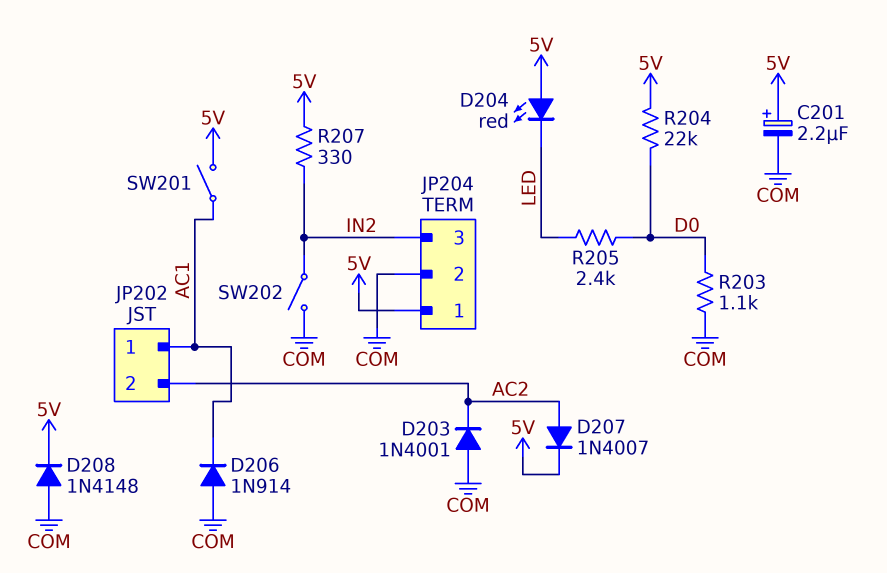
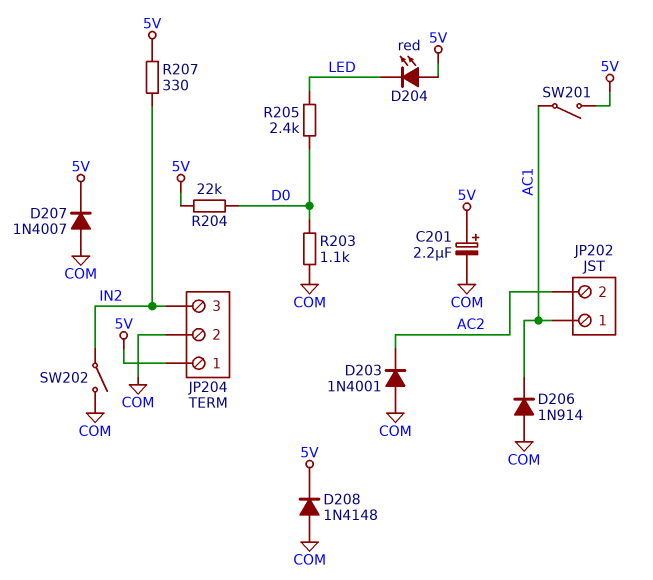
D207: diode 1N4007 (A AC2, K 5V) -> diode 1N4007 (A COM, K 5V)

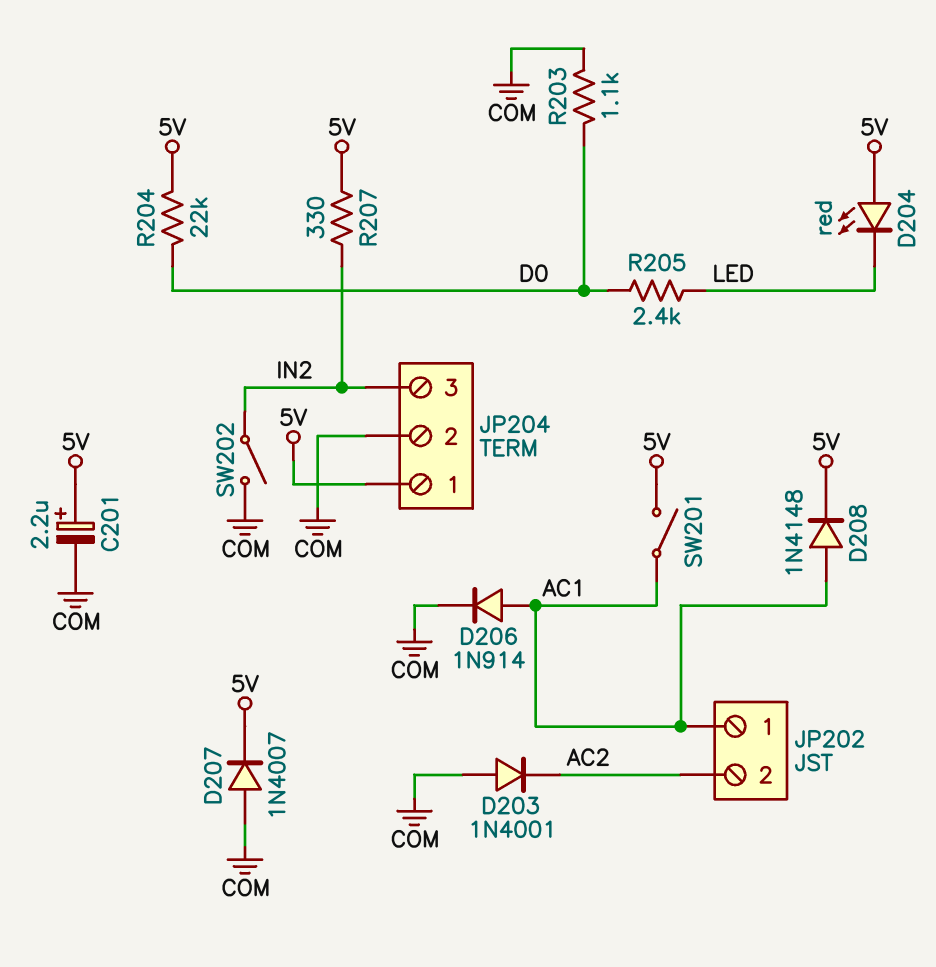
D206: diode 1N914 (A COM, K AC1) -> diode 1N914 (A AC1, K COM)
D208: diode 1N4148 (A COM, K 5V) -> diode 1N4148 (A AC1, K 5V)

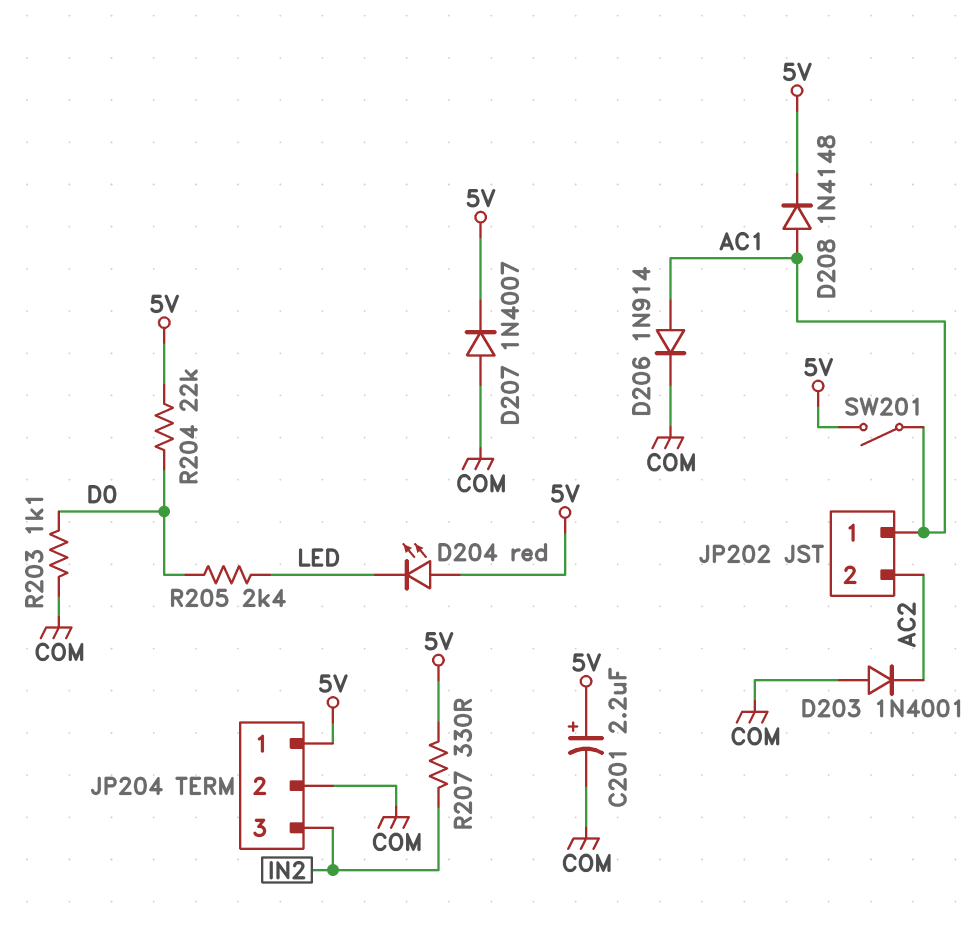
SW202: switch (COM, IN2) -> none

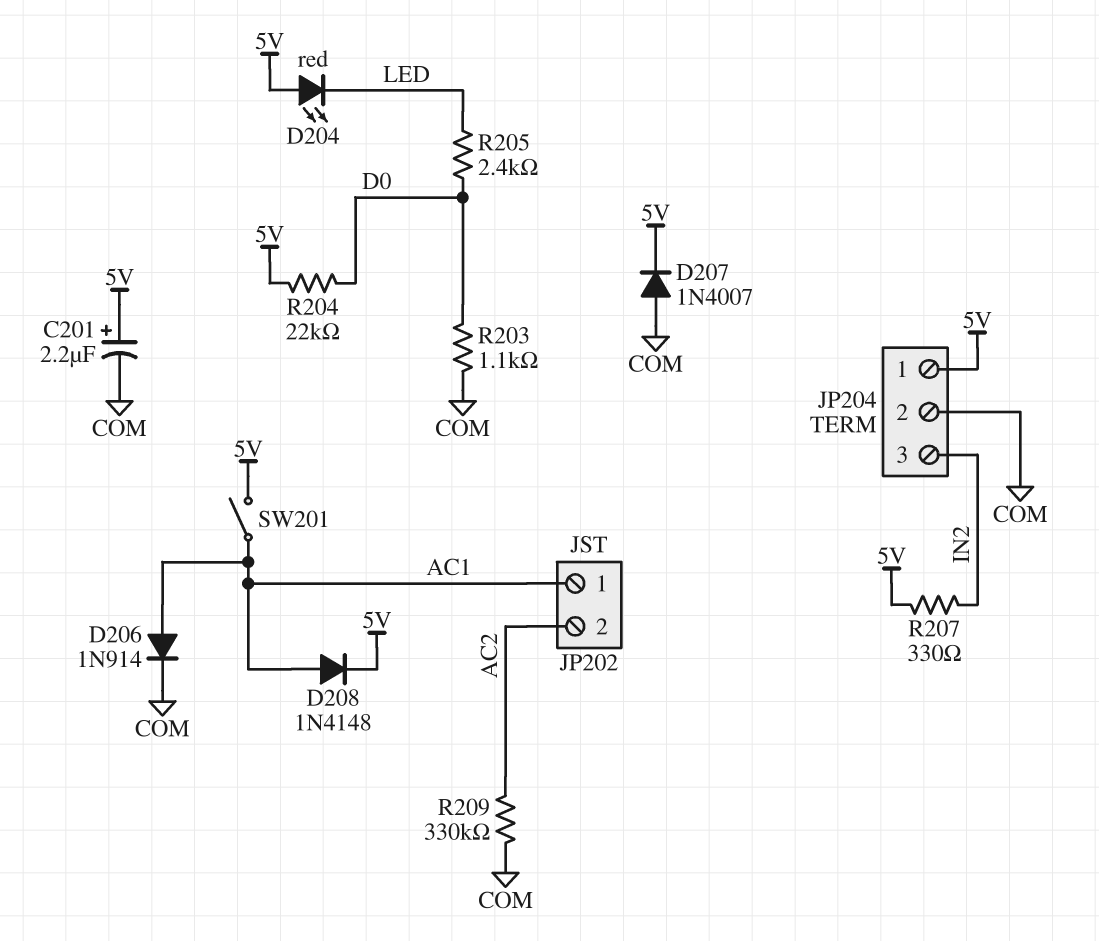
D203: diode 1N4001 (A COM, K AC2) -> none
R209: none -> 330k (AC2, COM)

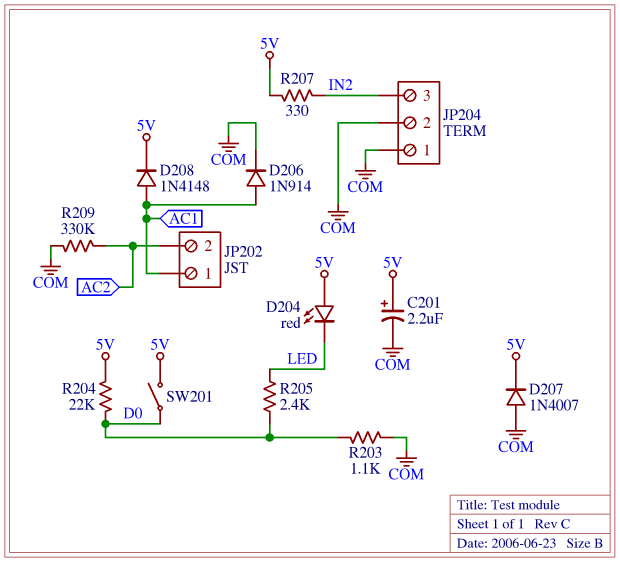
JP204 pin 1: 5V -> COM
SW201: switch (5V, AC1) -> switch (5V, D0)

